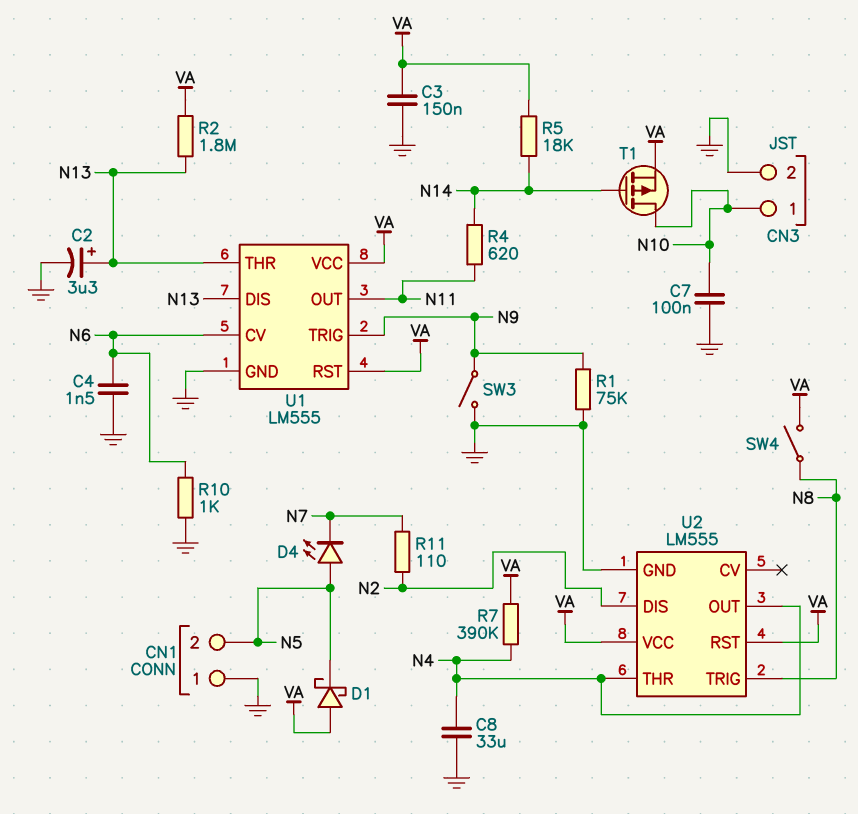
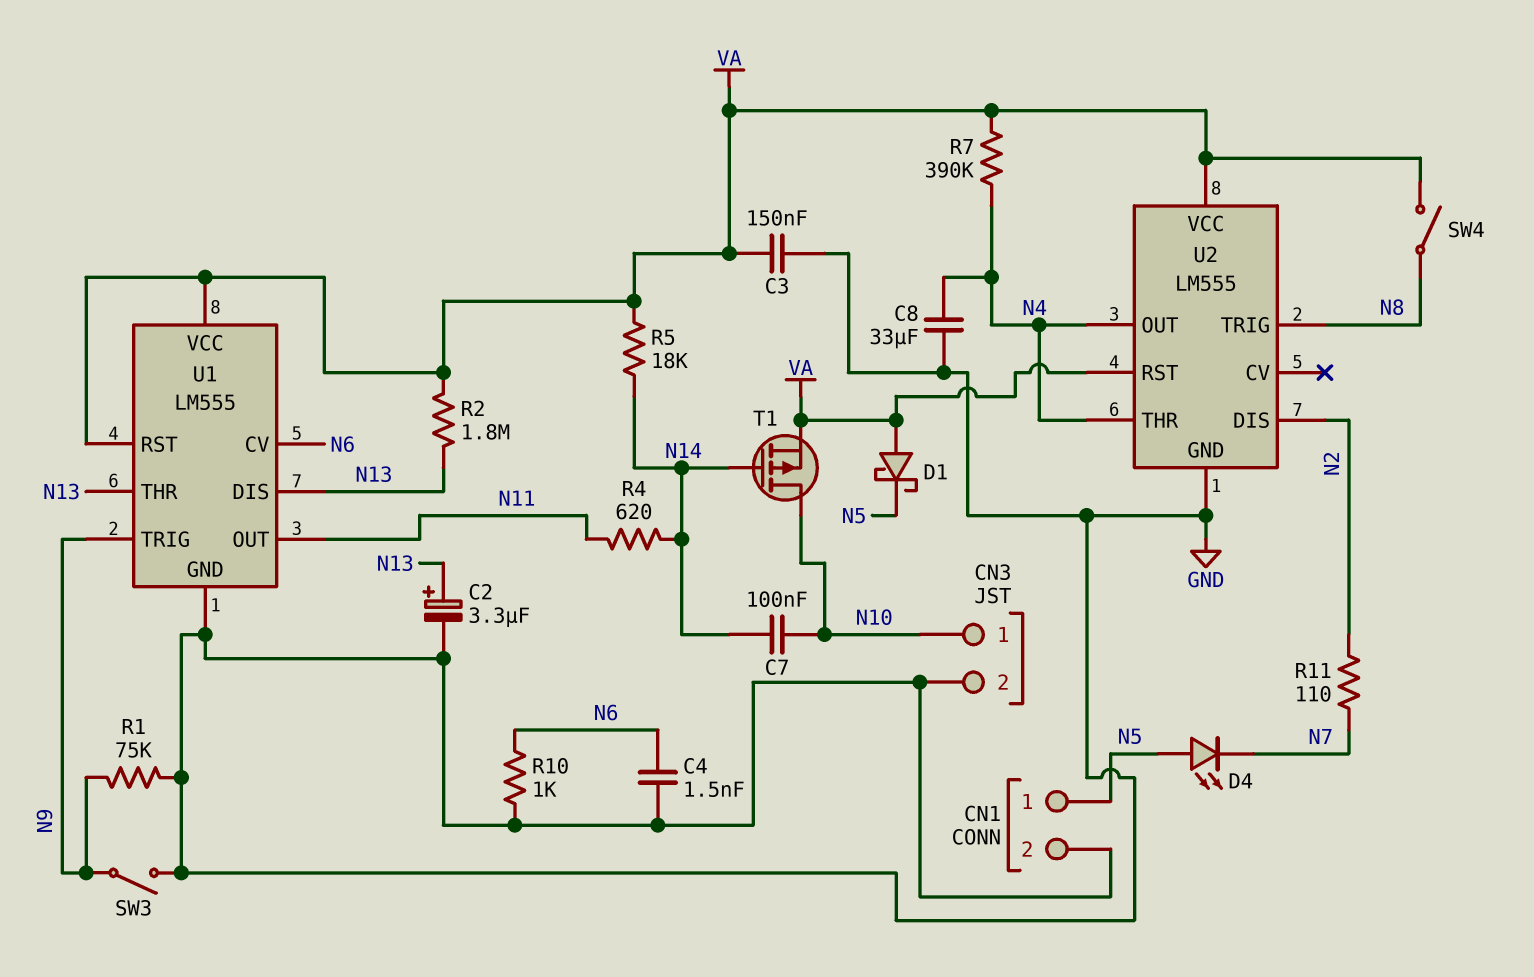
C7: 100nF (GND, N10) -> 100nF (N10, N14)
CN1 pin 1: GND -> N5
CN1 pin 2: N5 -> GND

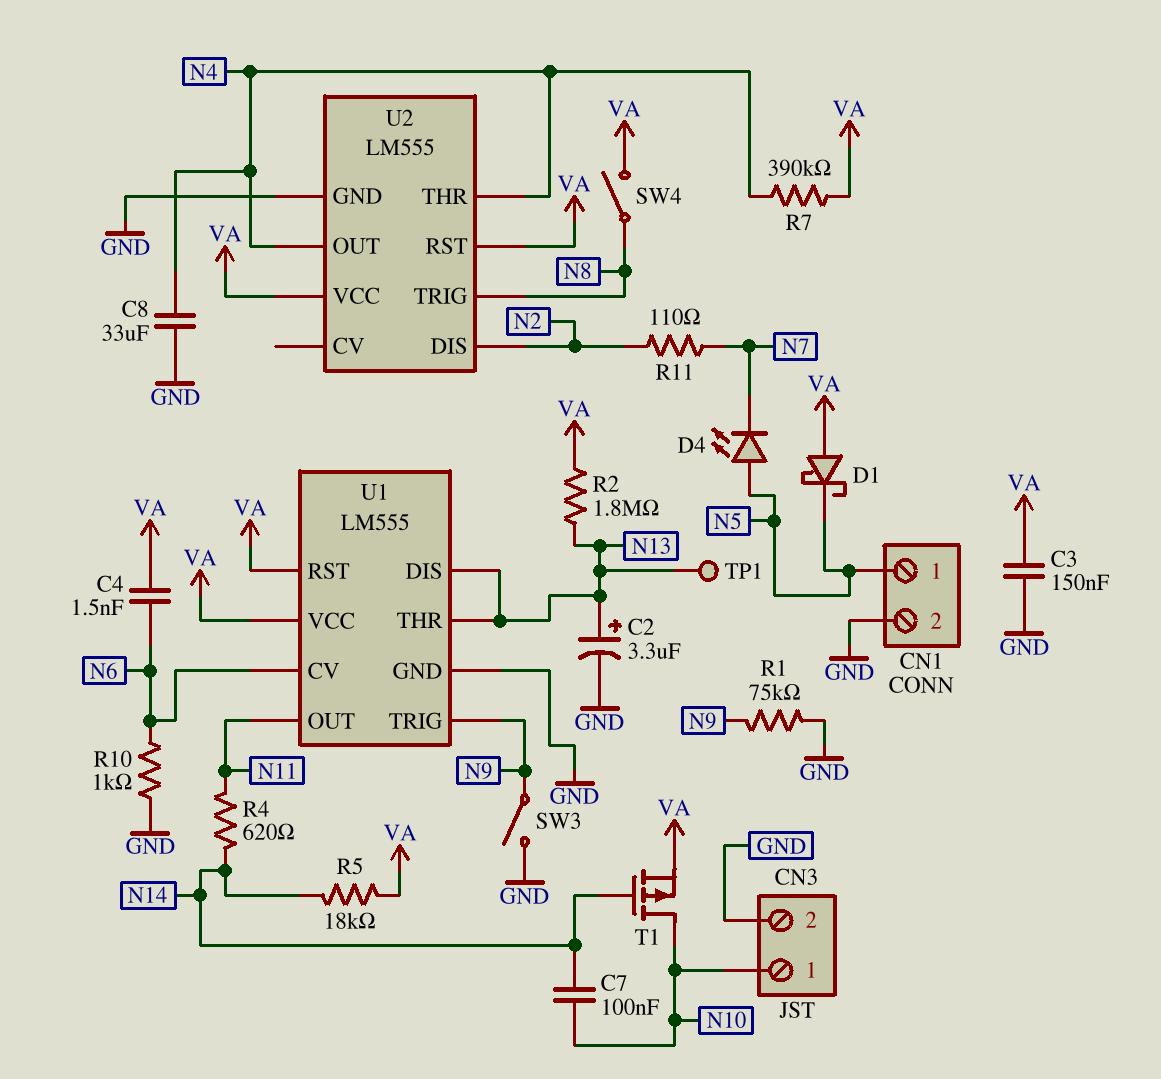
C4: 1.5nF (GND, N6) -> 1.5nF (N6, VA)
TP1: none -> test point (N13)

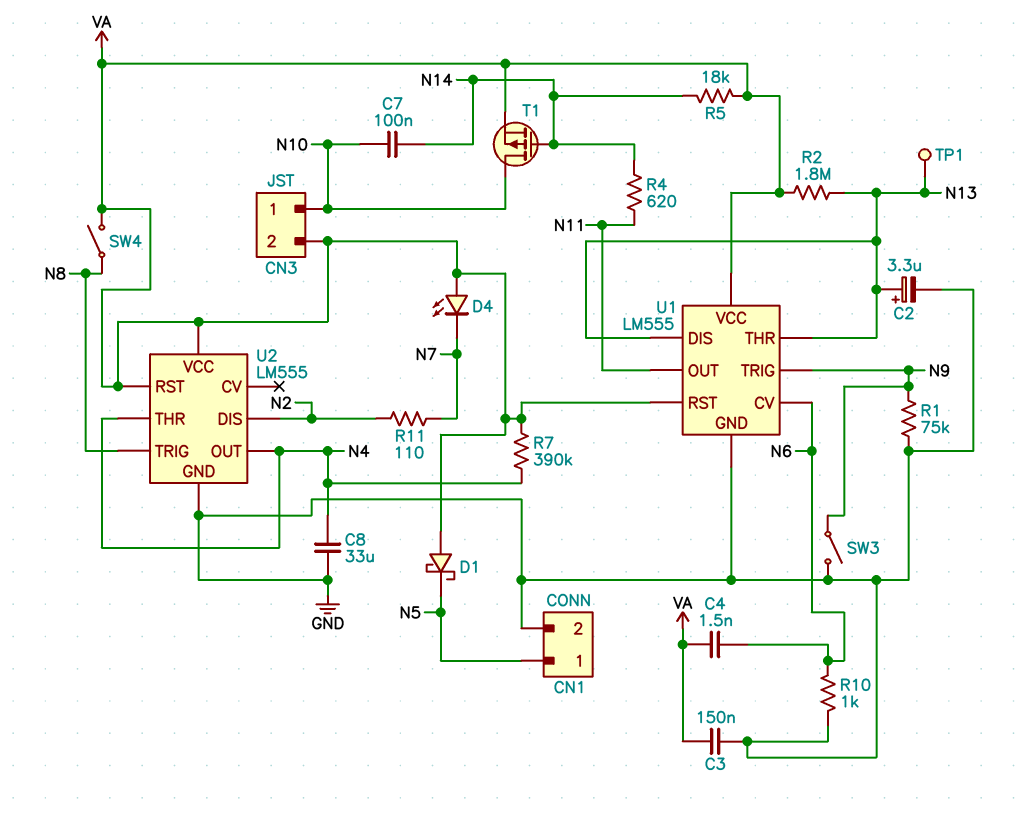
CN3 pin 2: GND -> VA
D4: LED (A N5, K N7) -> LED (A VA, K N7)

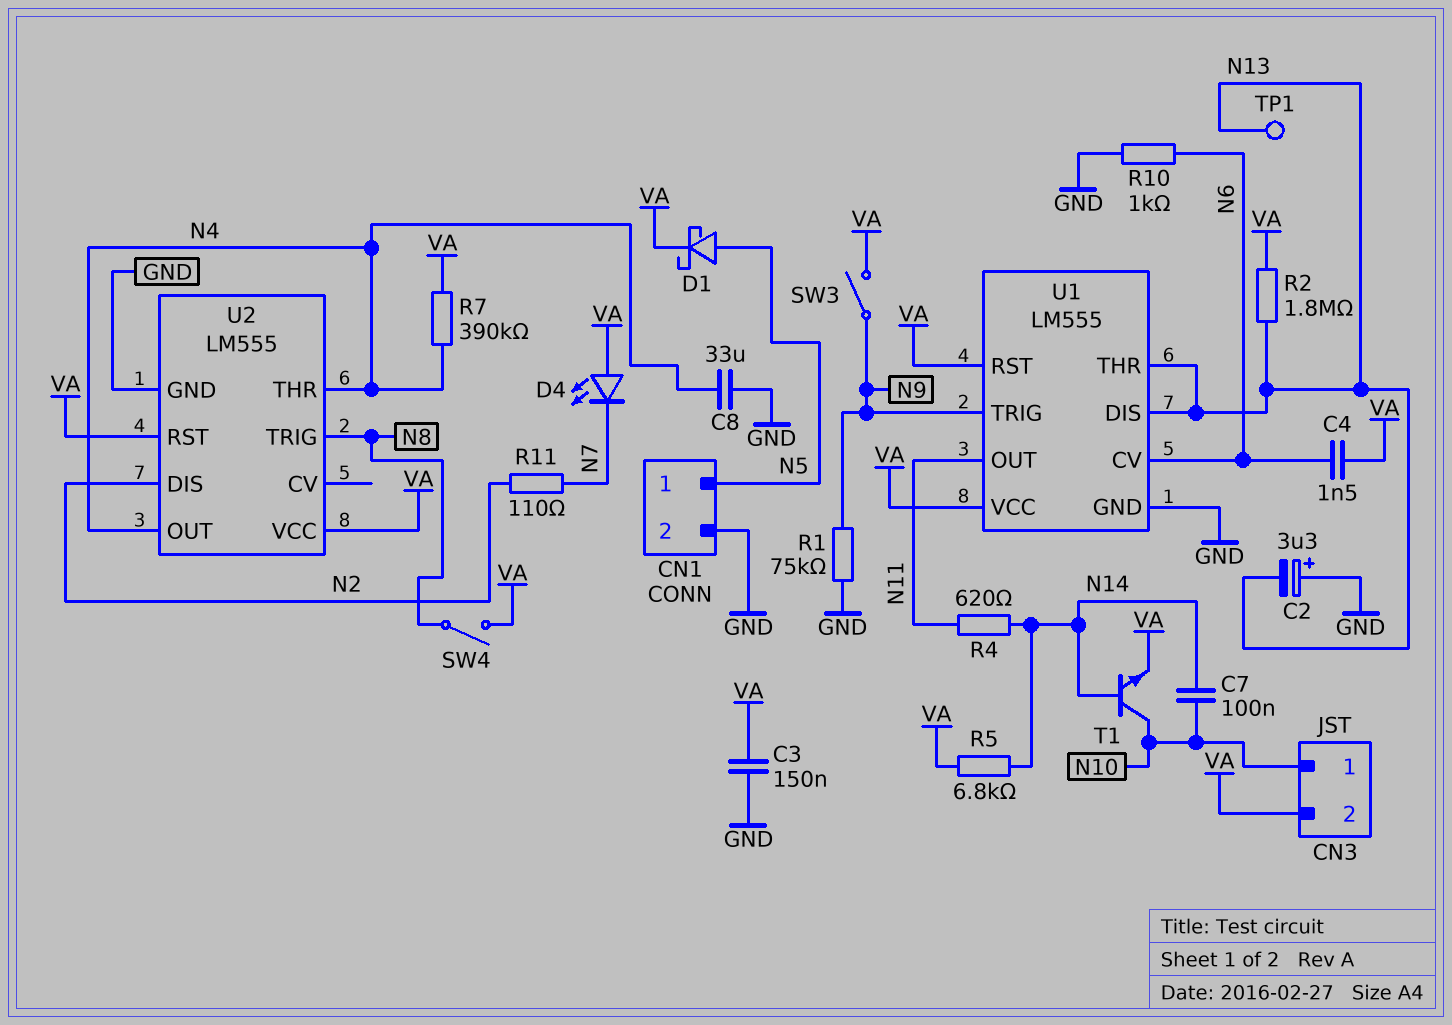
C2: 3.3uF (plus N13, minus GND) -> 3.3uF (plus GND, minus N13)
D1: schottky (A VA, K N5) -> schottky (A N5, K VA)
R5: 18k (N14, VA) -> 6.8k (N14, VA)
SW3: switch (GND, N9) -> switch (N9, VA)
T1: PMOS (G N14, D N10, S VA) -> NPN (B N14, C N10, E VA)

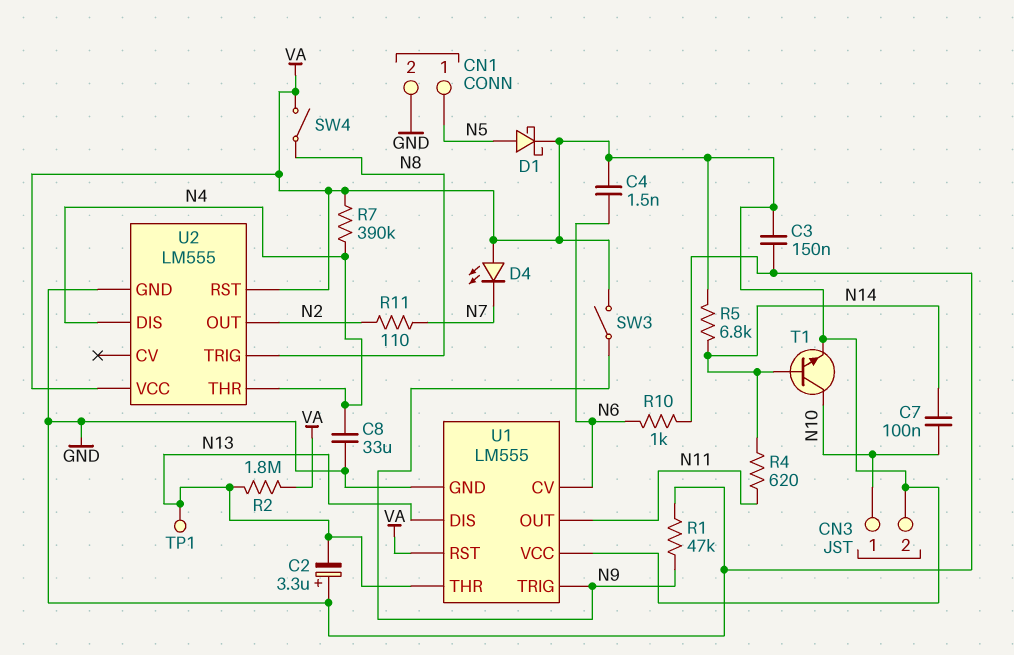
R1: 75k (GND, N9) -> 47k (GND, N9)
U2 pin DIS: N2 -> N4
U2 pin OUT: N4 -> N2

